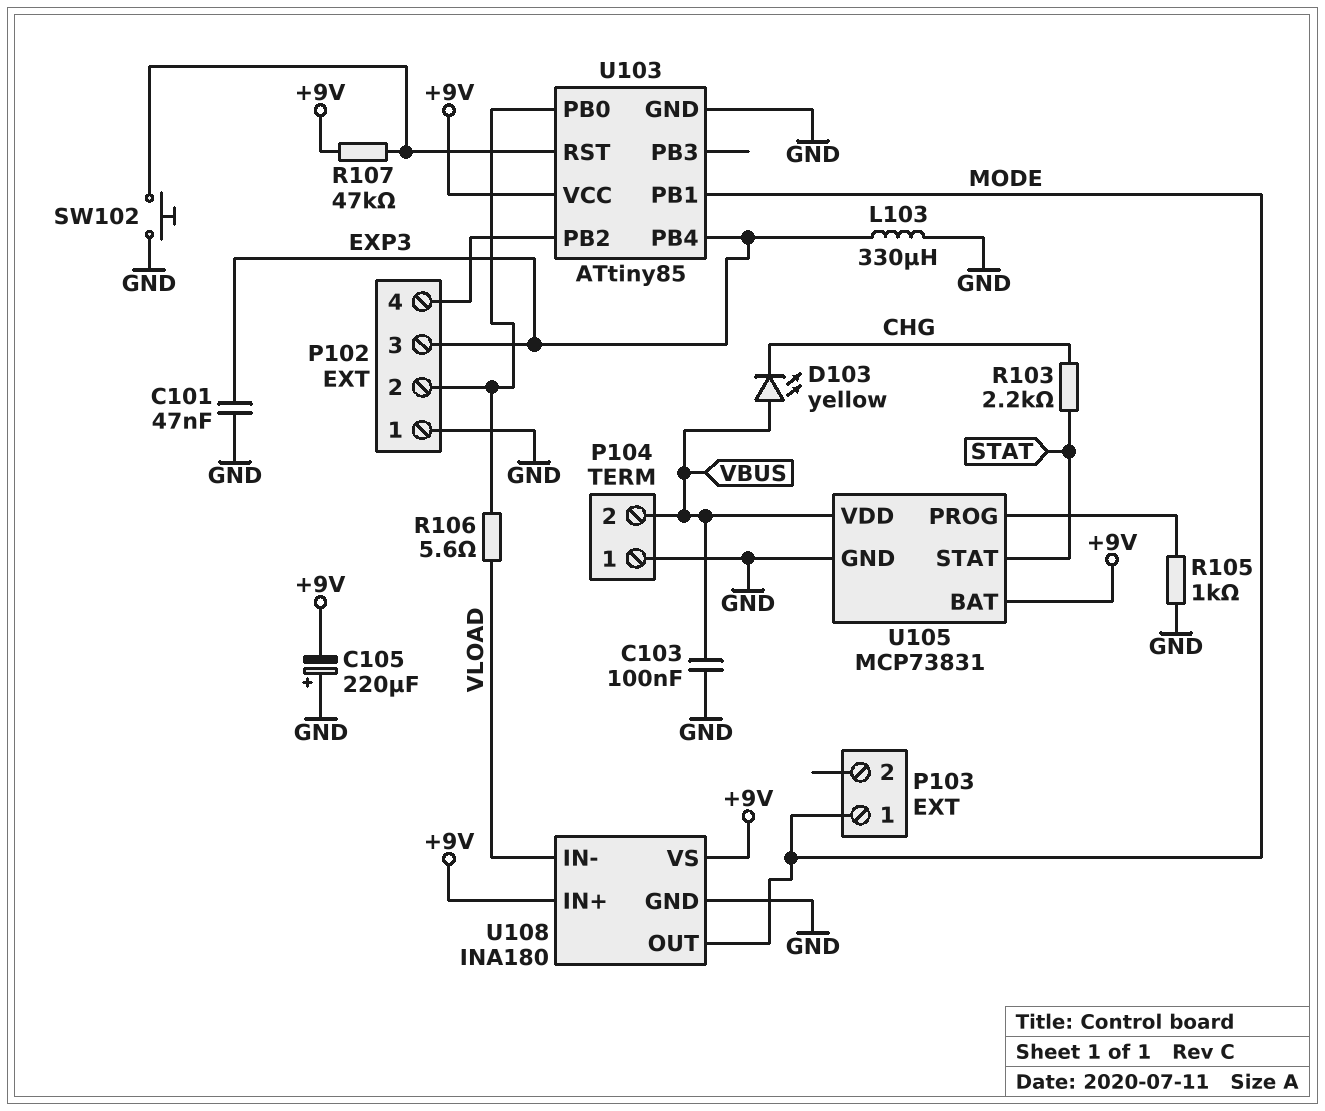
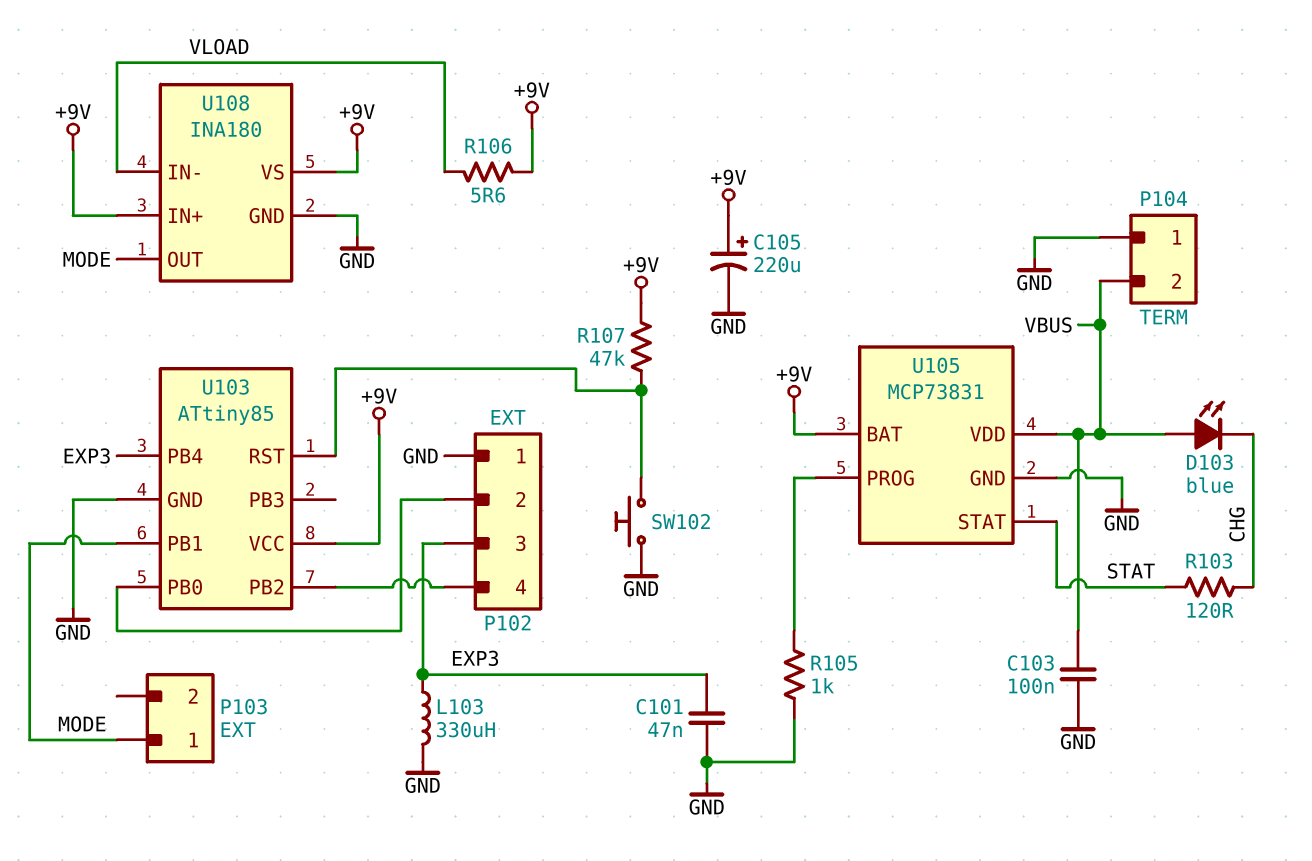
C105: 220uF (plus GND, minus +9V) -> 220uF (plus +9V, minus GND)
D103: LED yellow (A VBUS, K CHG) -> LED blue (A VBUS, K CHG)
R103: 2.2k (CHG, STAT) -> 120 (CHG, STAT)
R106: 5.6 (P102/2, VLOAD) -> 5.6 (+9V, VLOAD)

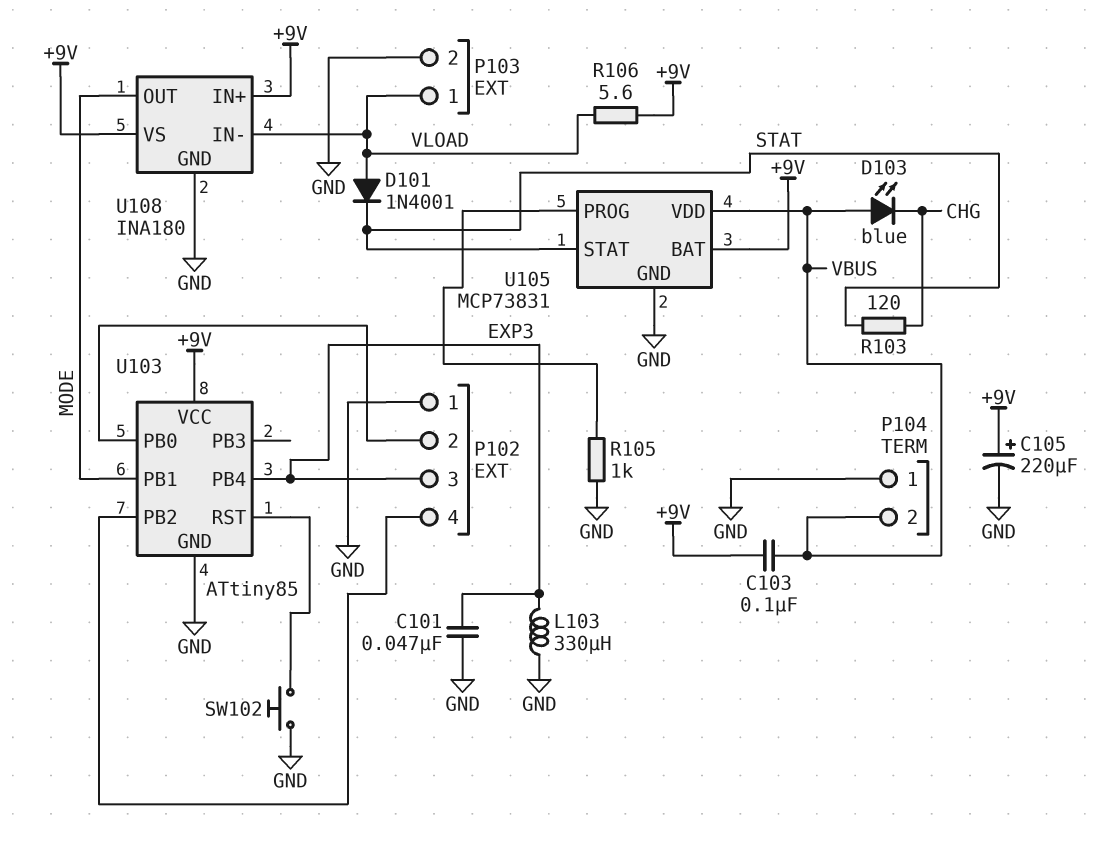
C103: 100nF (GND, VBUS) -> 100nF (+9V, VBUS)
D101: none -> diode 1N4001 (A VLOAD, K STAT)
P103 pin 1: MODE -> VLOAD
P103 pin 2: none -> GND
R107: 47k (+9V, U103/RST) -> none

